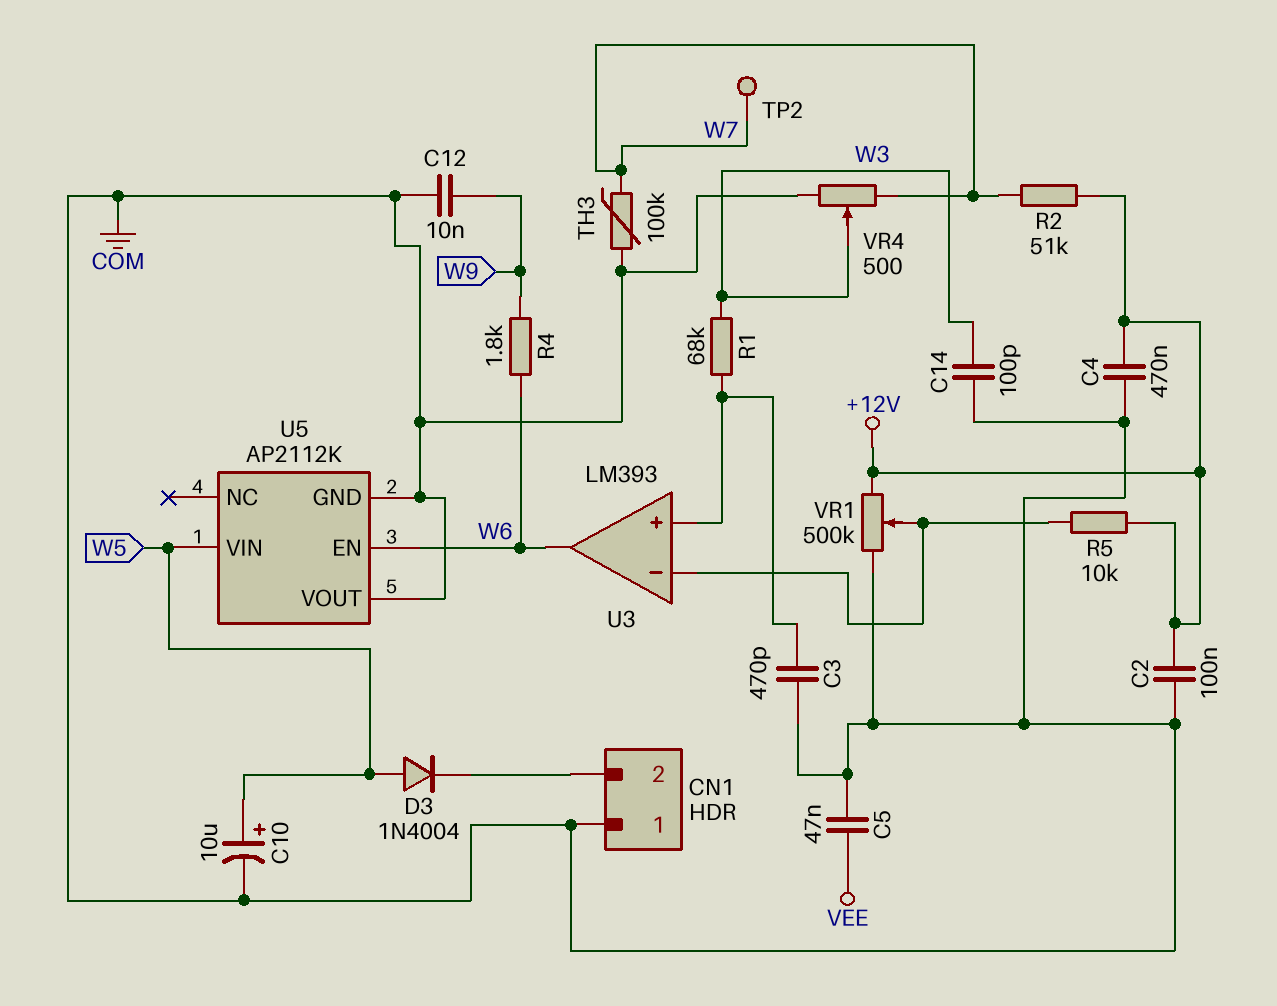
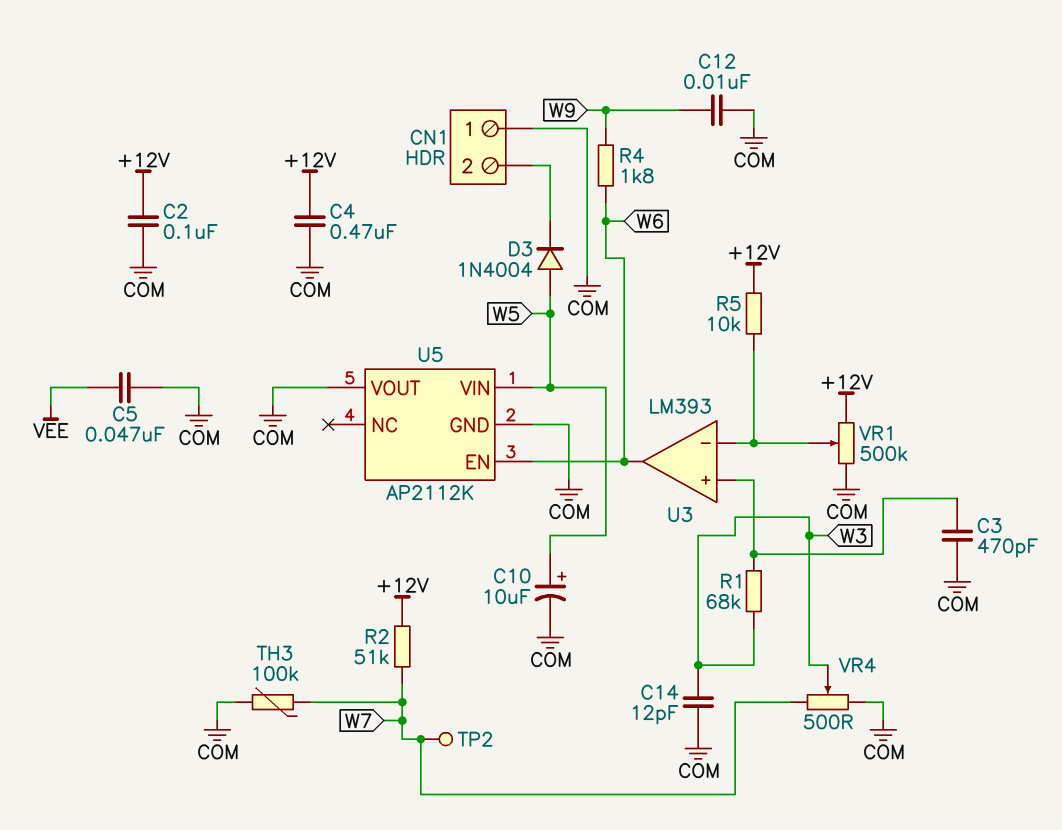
C14: 100pF (COM, W3) -> 12pF (COM, W3)

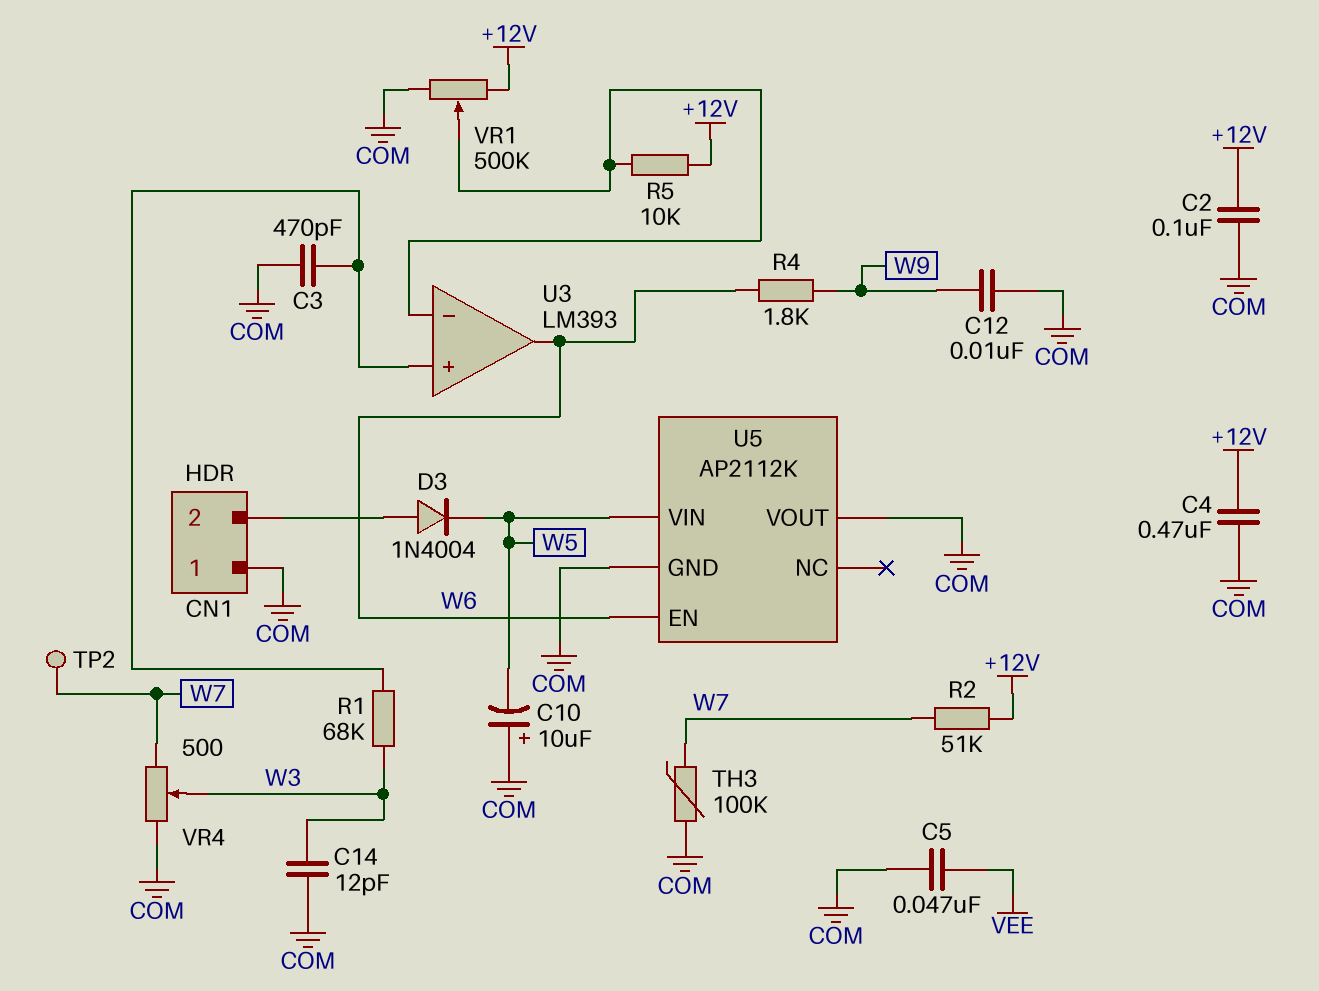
C10: 10uF (plus W5, minus COM) -> 10uF (plus COM, minus W5)
D3: diode 1N4004 (A W5, K CN1/2) -> diode 1N4004 (A CN1/2, K W5)

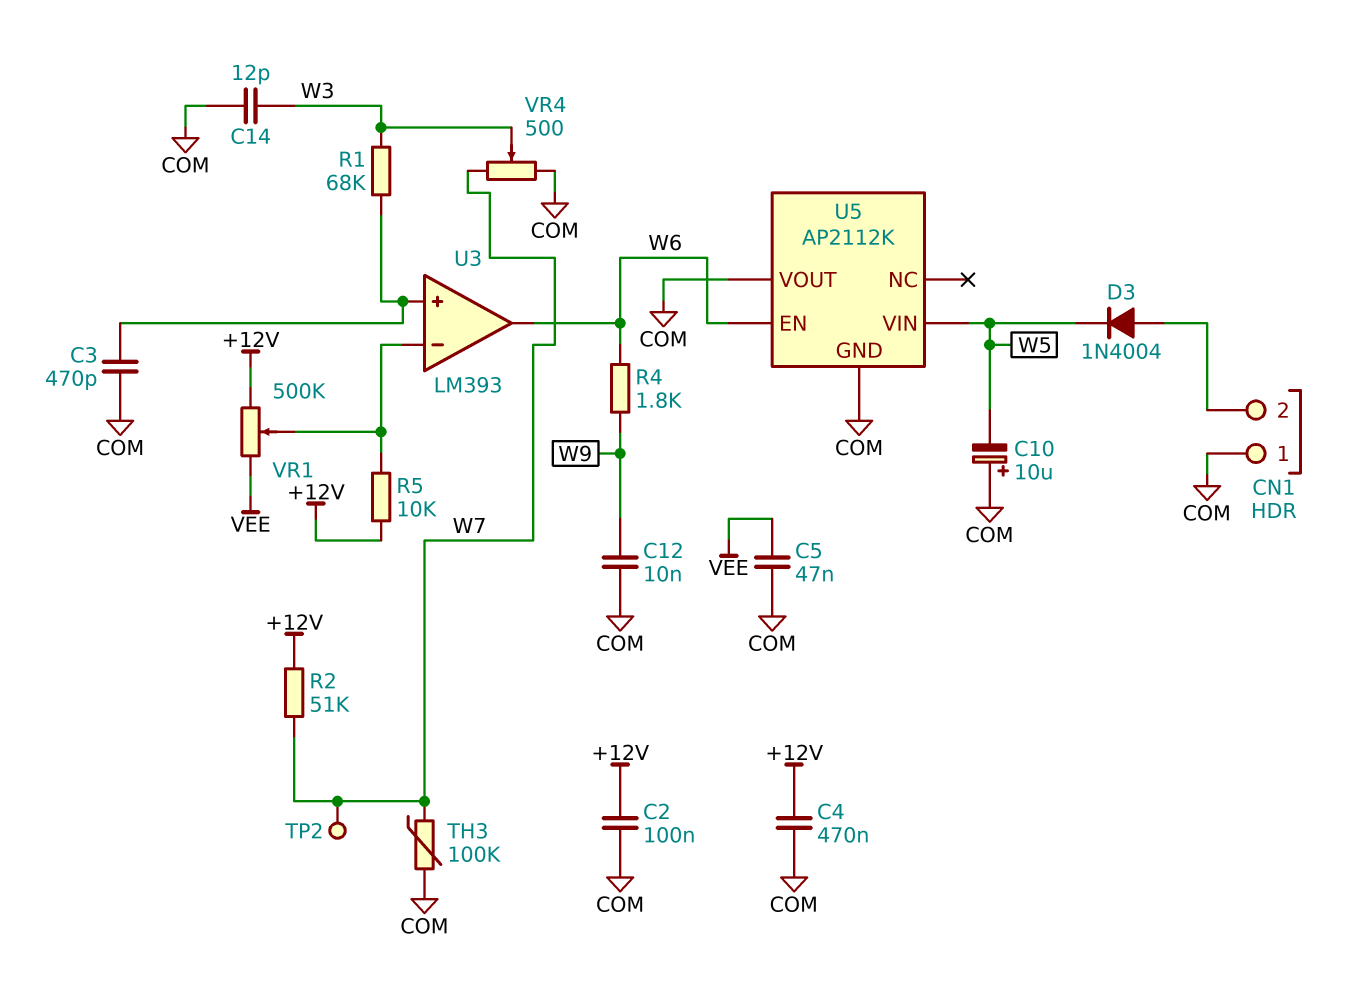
VR1: 500k (+12V, COM, wiper U3/in-) -> 500k (+12V, VEE, wiper U3/in-)

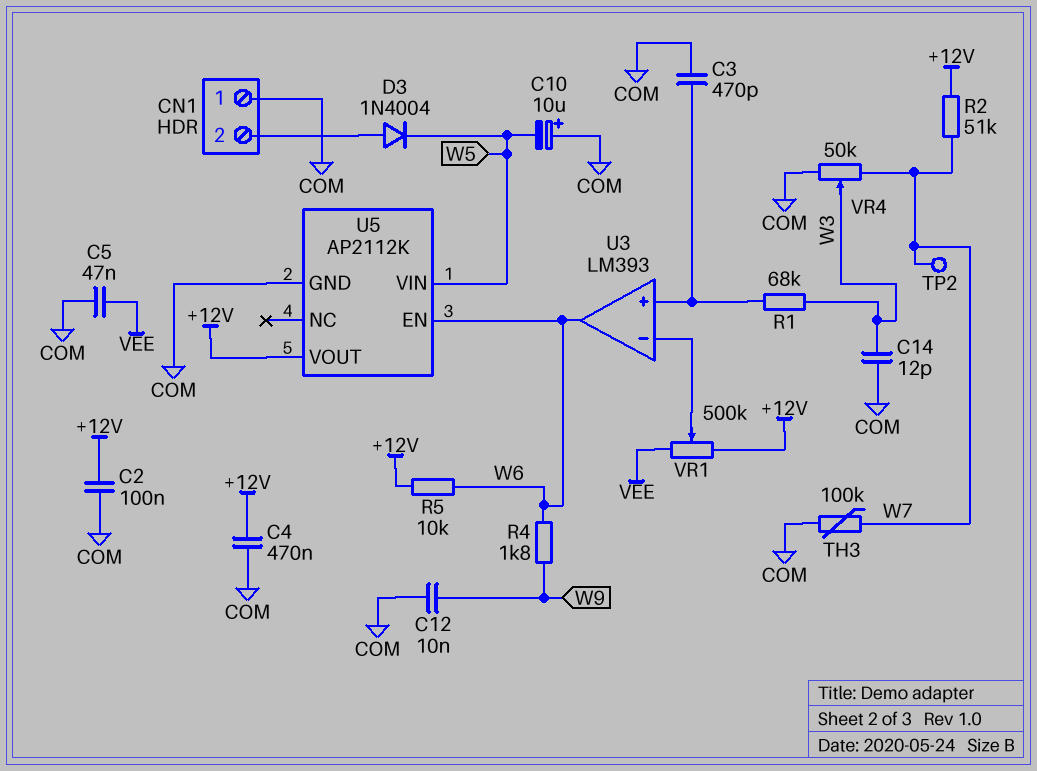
R5: 10k (+12V, U3/in-) -> 10k (+12V, W6)
U5 pin VOUT: COM -> +12V
VR4: 500 (COM, W7, wiper W3) -> 50k (COM, W7, wiper W3)

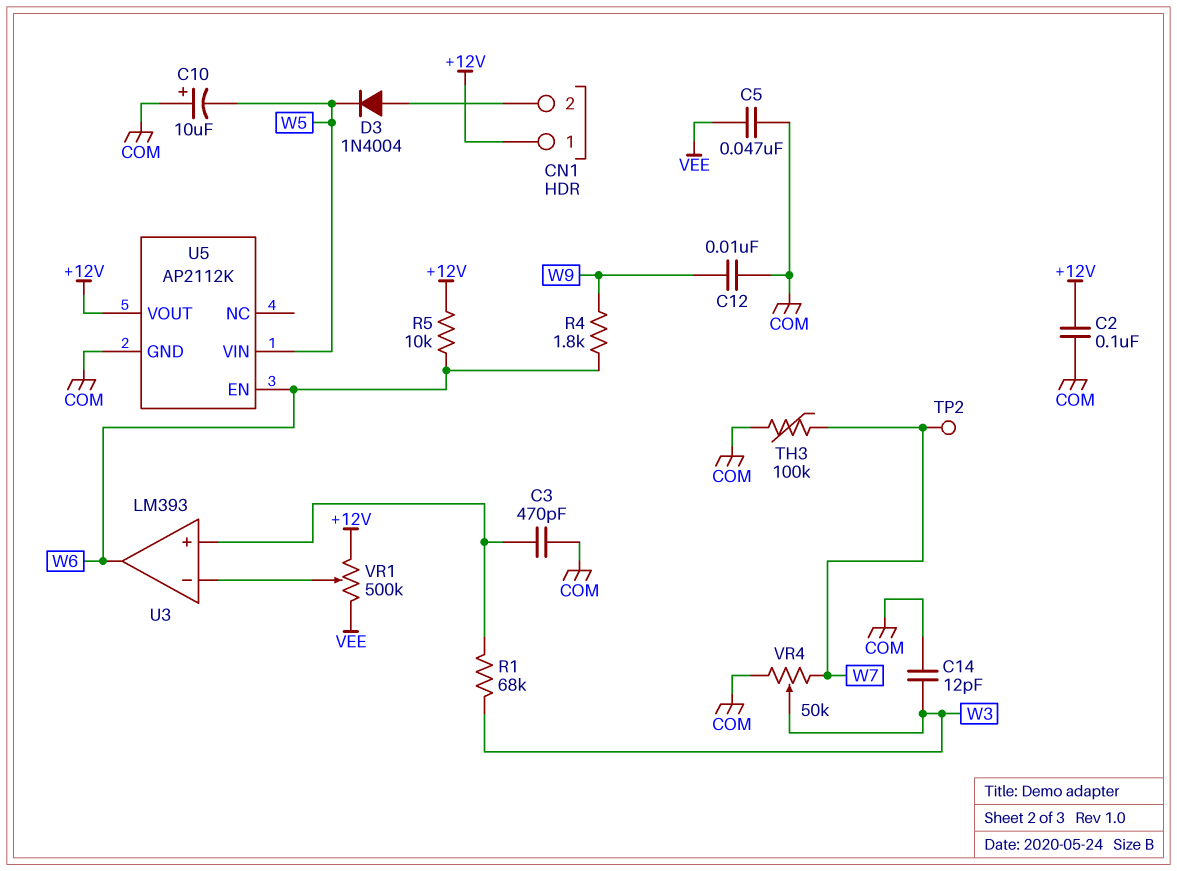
C4: 470nF (+12V, COM) -> none
CN1 pin 1: COM -> +12V
R2: 51k (+12V, W7) -> none

